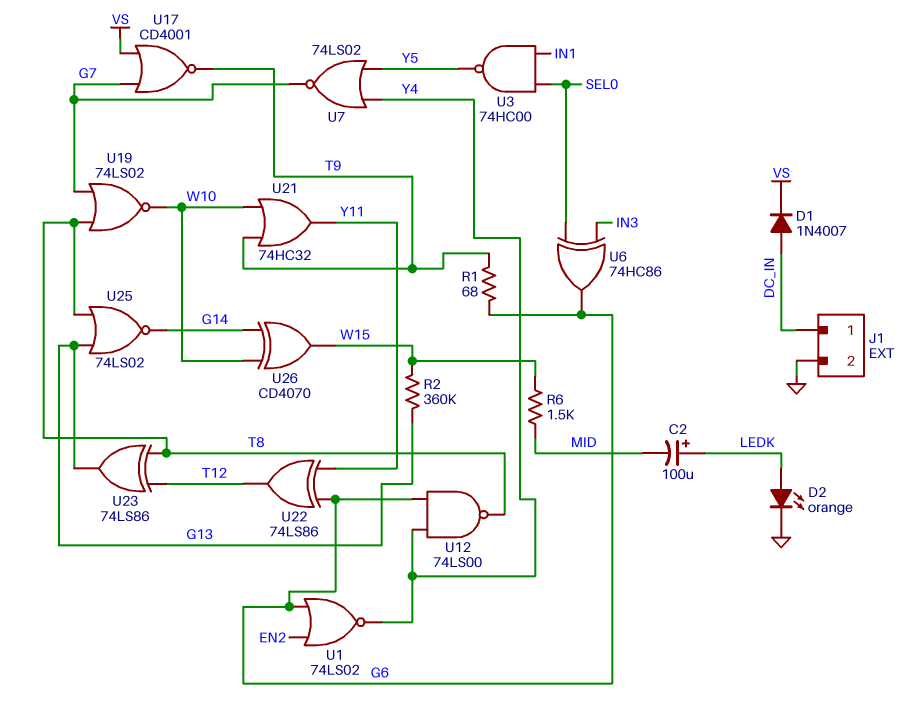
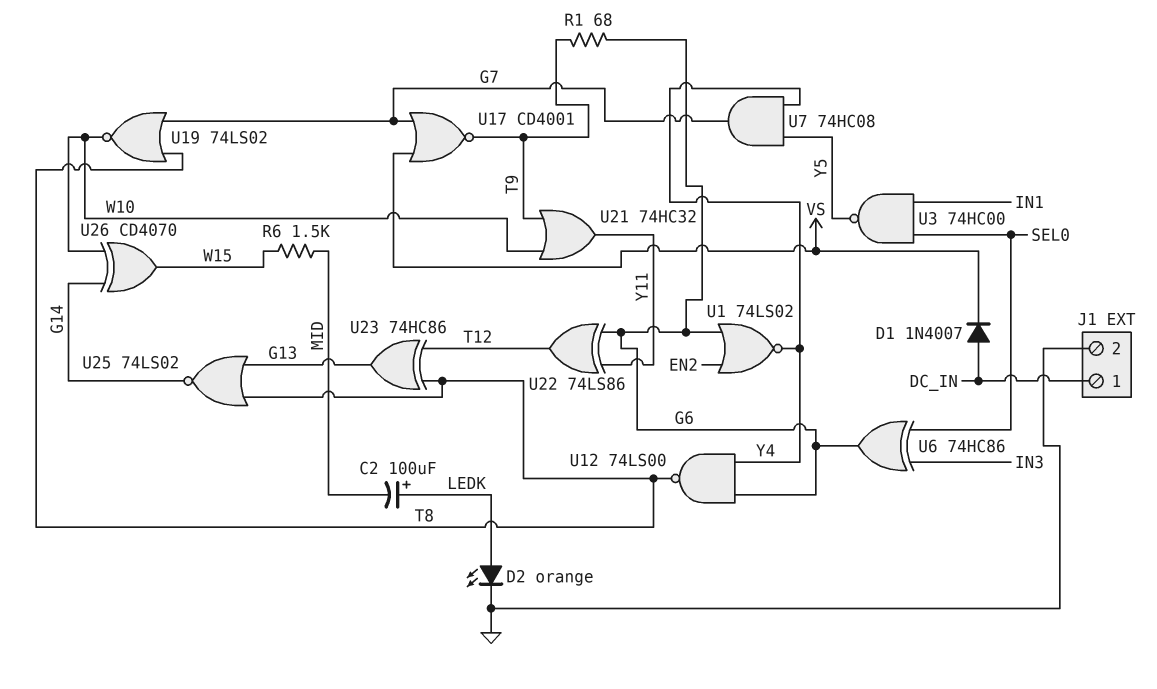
R2: 360k (G13, W15) -> none
U7: NOR 74LS02 (in Y4, in Y5, out G7) -> AND 74HC08 (in Y4, in Y5, out G7)
U23: XOR 74LS86 (in T8, in T12, out G13) -> XOR 74HC86 (in T8, in T12, out G13)

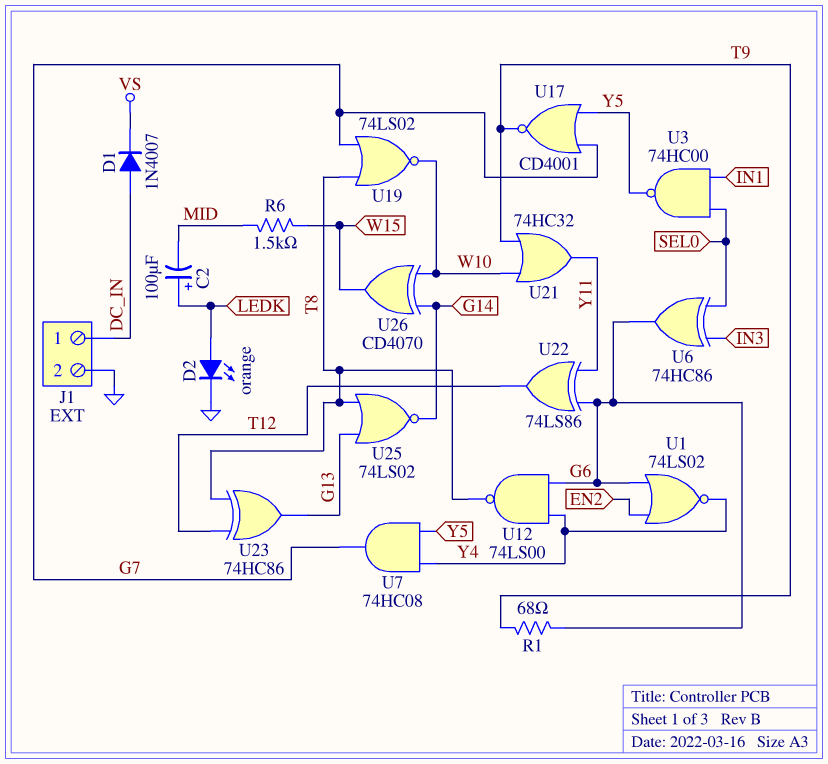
U17: NOR CD4001 (in G7, in VS, out T9) -> NOR CD4001 (in G7, in Y5, out T9)

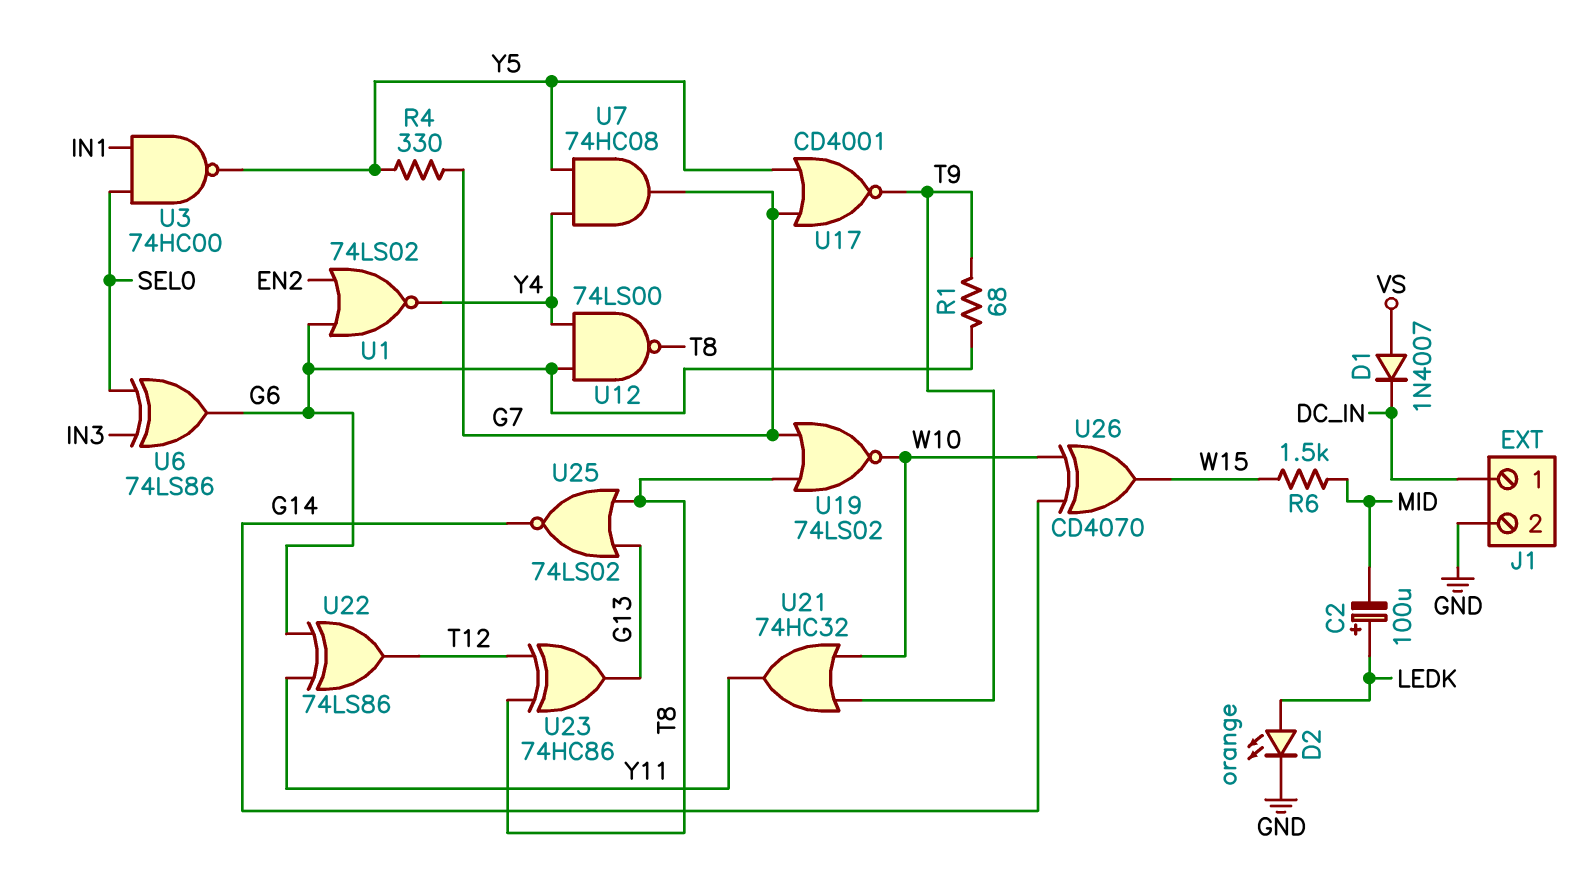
D1: diode 1N4007 (A DC_IN, K VS) -> diode 1N4007 (A VS, K DC_IN)
R4: none -> 330 (G7, Y5)
U6: XOR 74HC86 (in IN3, in SEL0, out G6) -> XOR 74LS86 (in IN3, in SEL0, out G6)

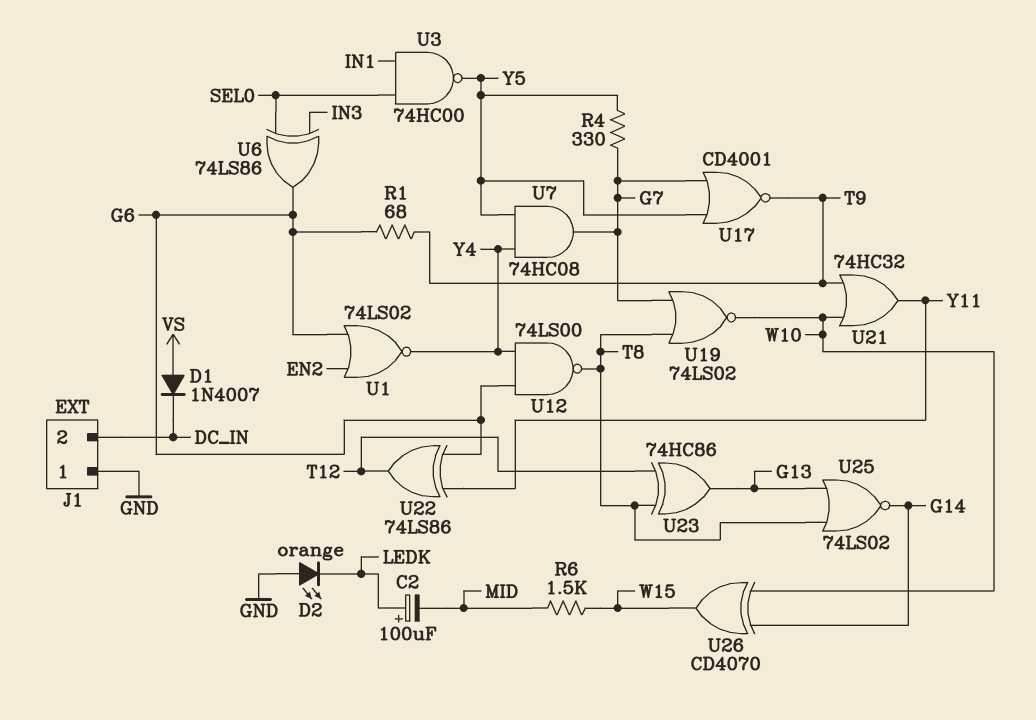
D2: LED orange (A LEDK, K GND) -> LED orange (A GND, K LEDK)
J1 pin 1: DC_IN -> GND
J1 pin 2: GND -> DC_IN

